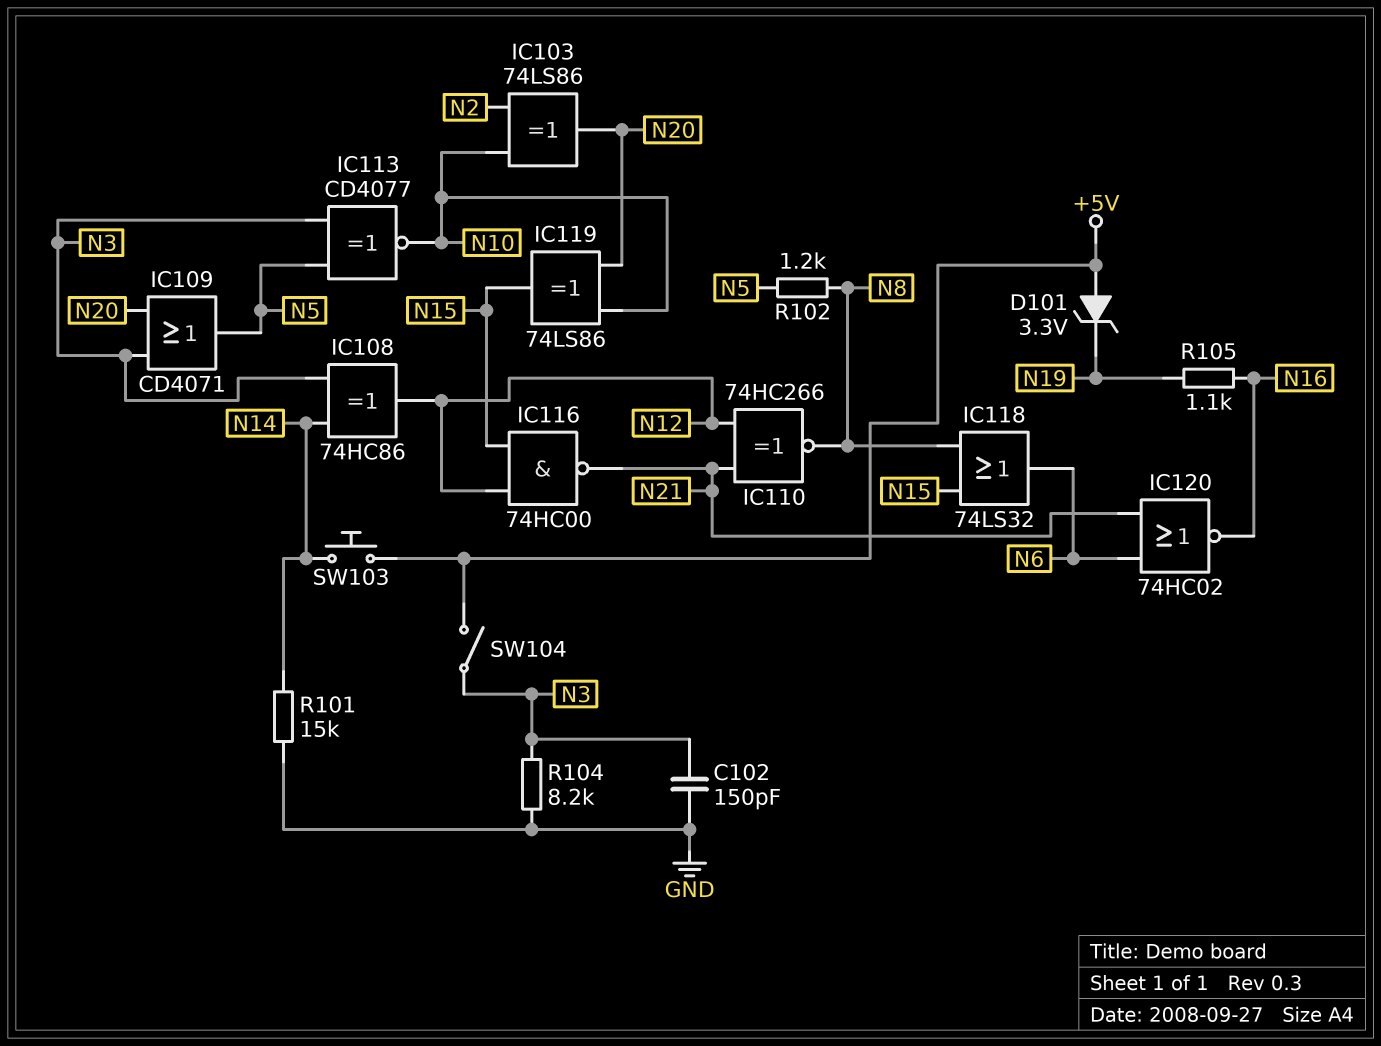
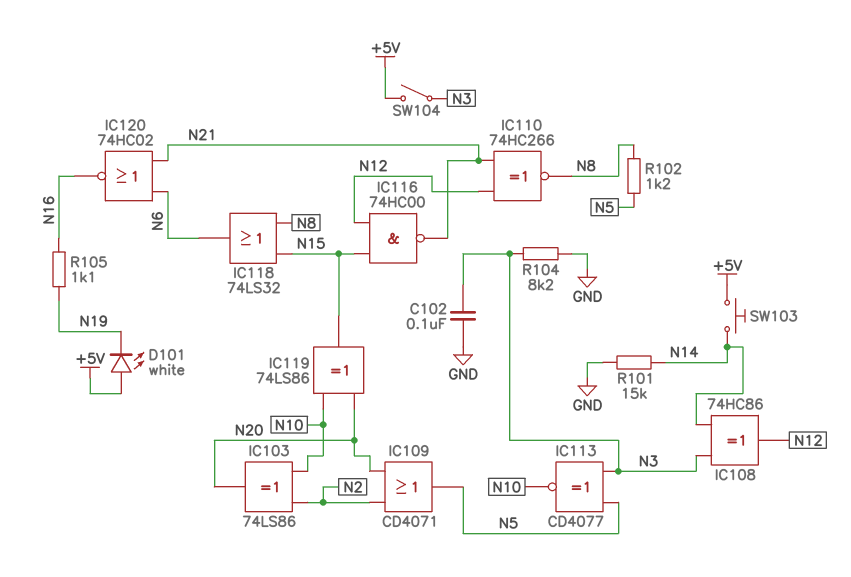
C102: 150pF (GND, N3) -> 100nF (GND, N3)
D101: zener 3.3V (A +5V, K N19) -> LED white (A +5V, K N19)
IC109: OR CD4071 (in N3, in N20, out N5) -> OR CD4071 (in N2, in N20, out N5)

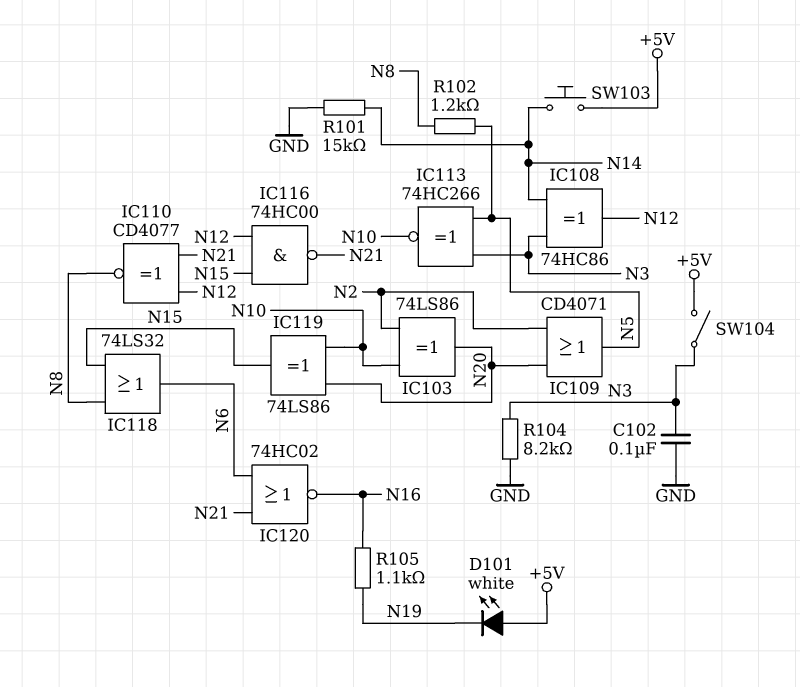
IC110: XNOR 74HC266 (in N12, in N21, out N8) -> XNOR CD4077 (in N12, in N21, out N8)
IC113: XNOR CD4077 (in N3, in N5, out N10) -> XNOR 74HC266 (in N3, in N5, out N10)

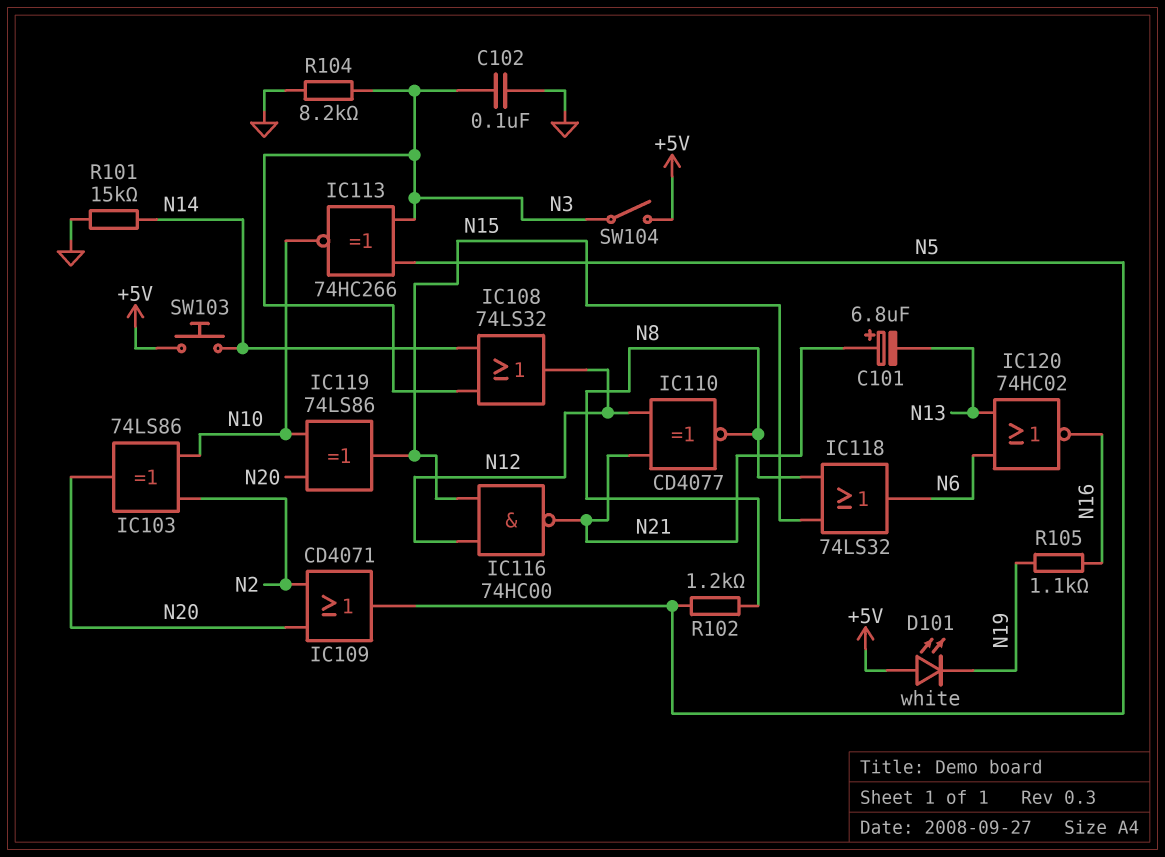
C101: none -> 6.8uF (plus N21, minus N13)
IC108: XOR 74HC86 (in N3, in N14, out N12) -> OR 74LS32 (in N3, in N14, out N12)
IC120: NOR 74HC02 (in N6, in N21, out N16) -> NOR 74HC02 (in N6, in N13, out N16)

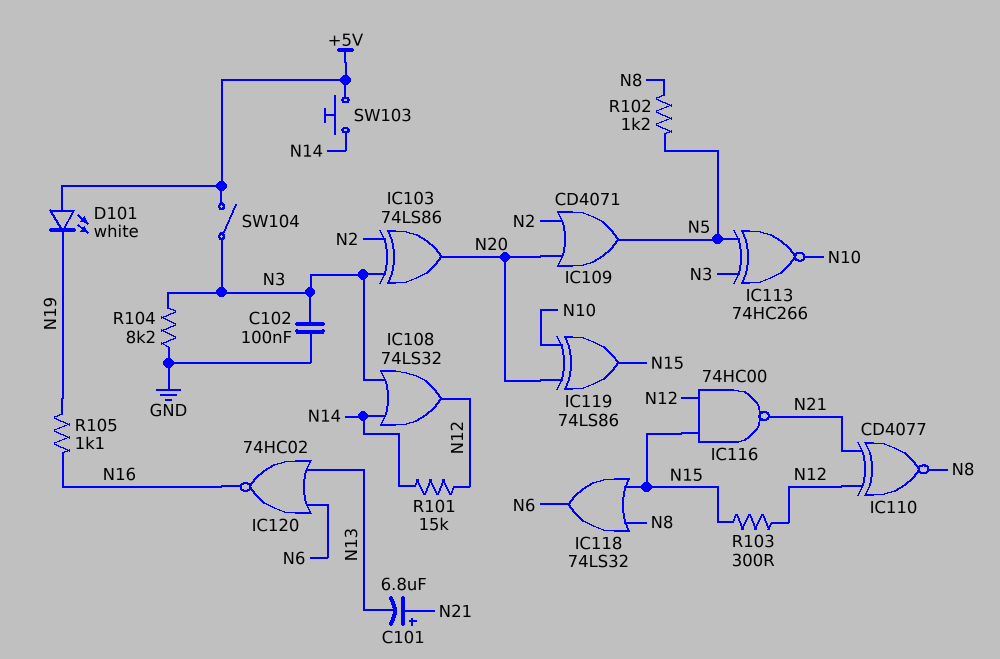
IC103: XOR 74LS86 (in N2, in N10, out N20) -> XOR 74LS86 (in N2, in N3, out N20)
R101: 15k (GND, N14) -> 15k (N12, N14)
R103: none -> 300 (N12, N15)

